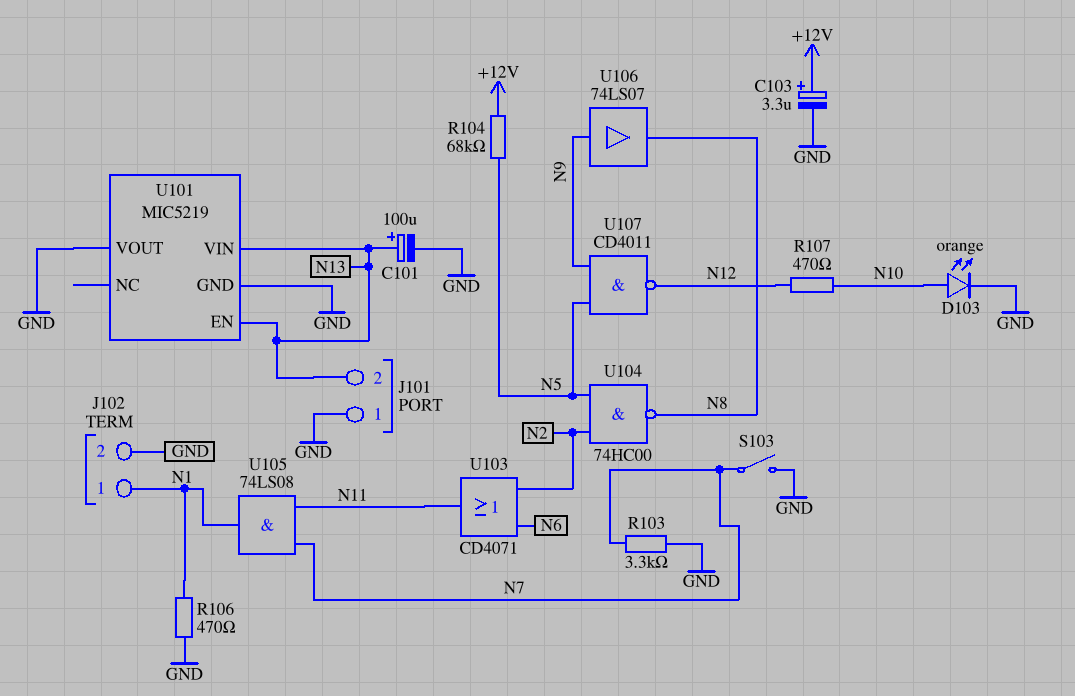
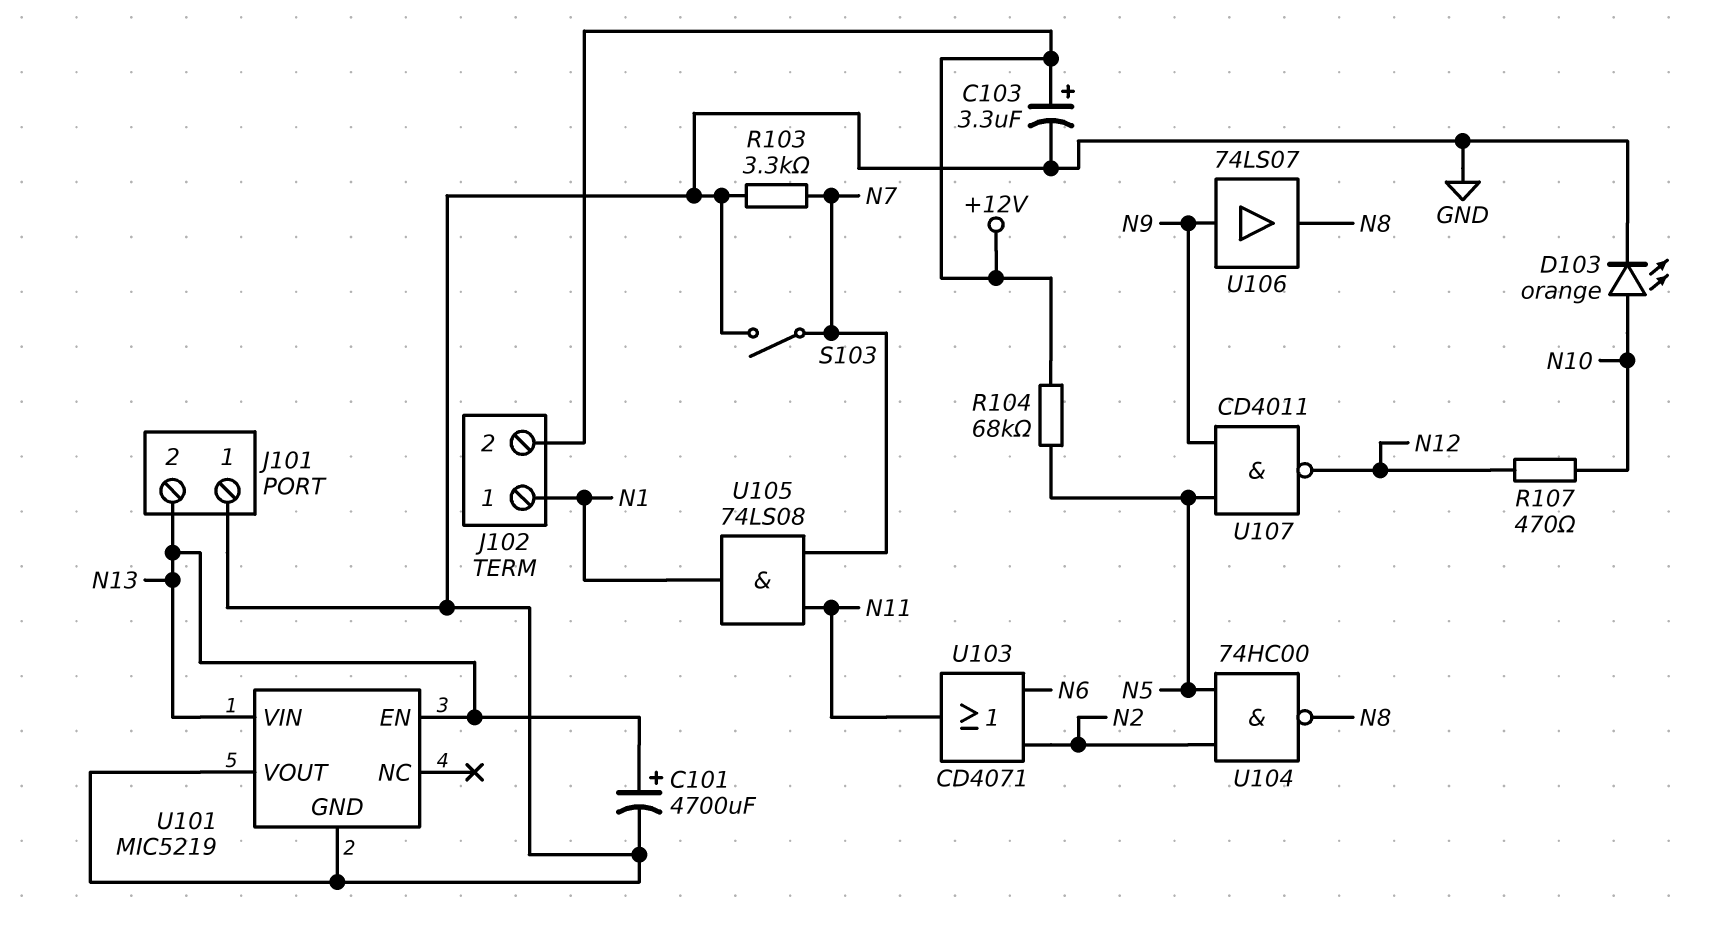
C101: 100uF (plus N13, minus GND) -> 4700uF (plus N13, minus GND)
J102 pin 2: GND -> +12V
R106: 470 (GND, N1) -> none

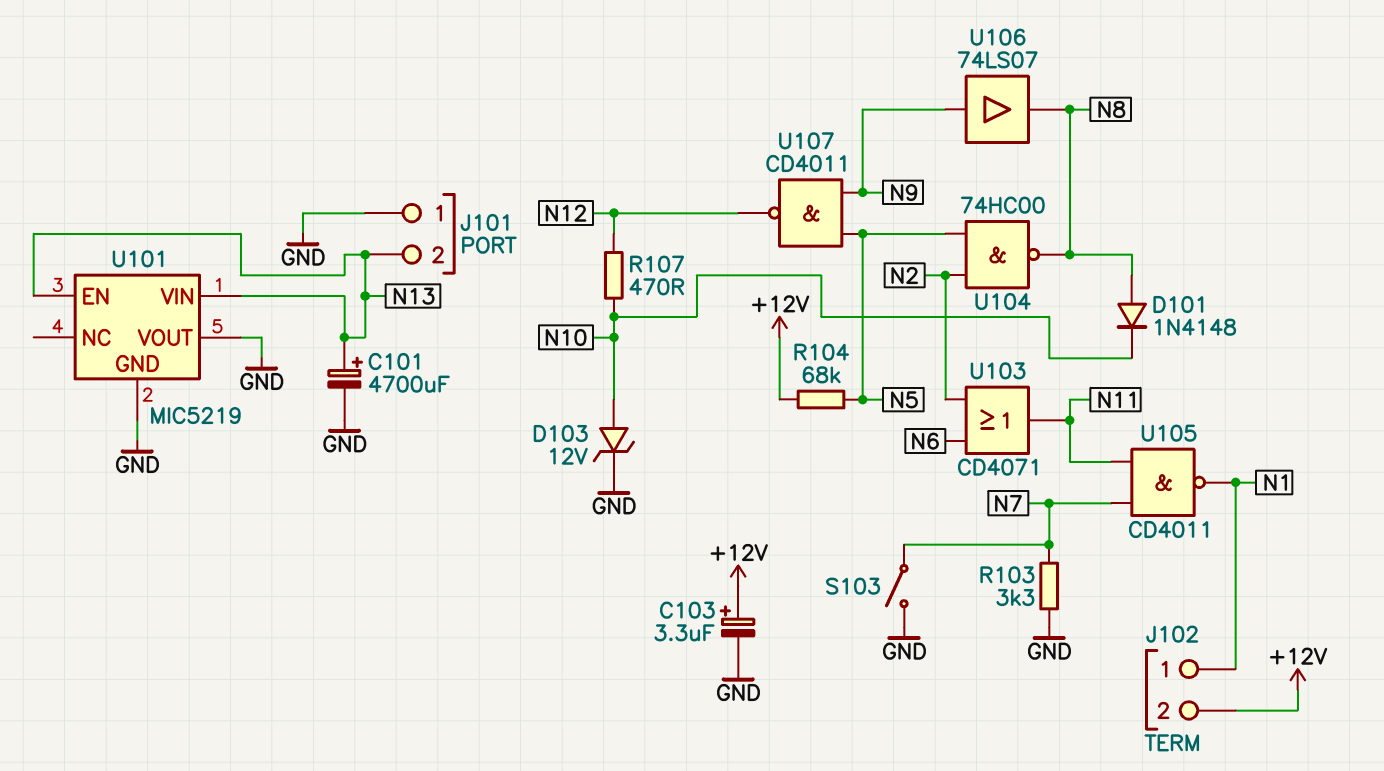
D101: none -> diode 1N4148 (A N8, K N10)
D103: LED orange (A N10, K GND) -> zener 12V (A N10, K GND)
U105: AND 74LS08 (in N7, in N11, out N1) -> NAND CD4011 (in N7, in N11, out N1)

